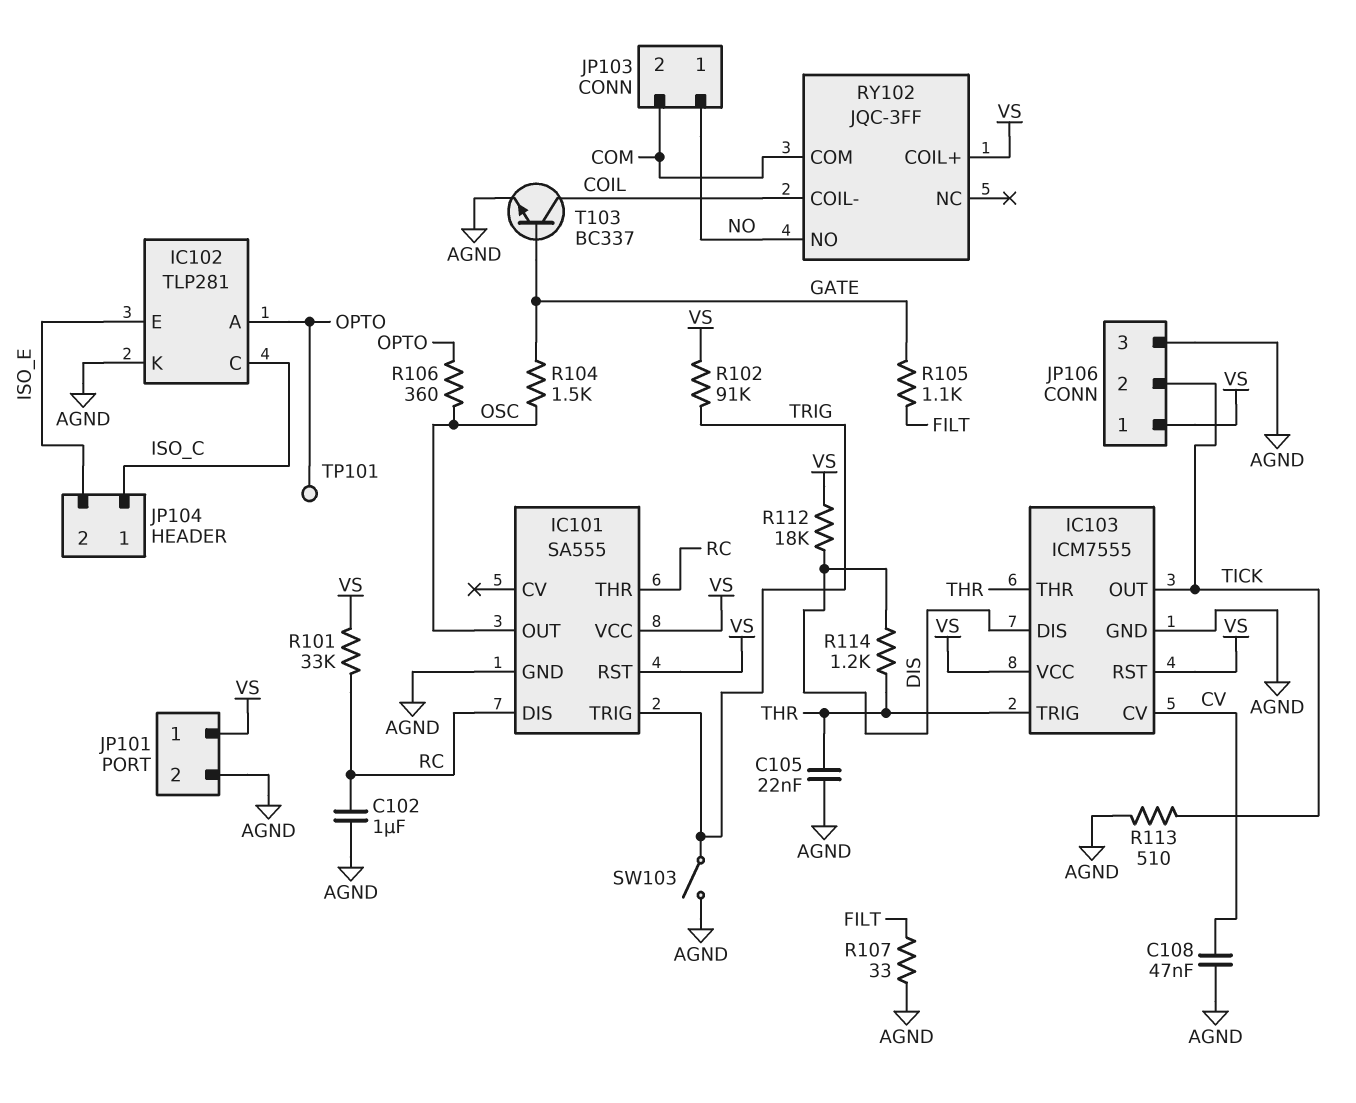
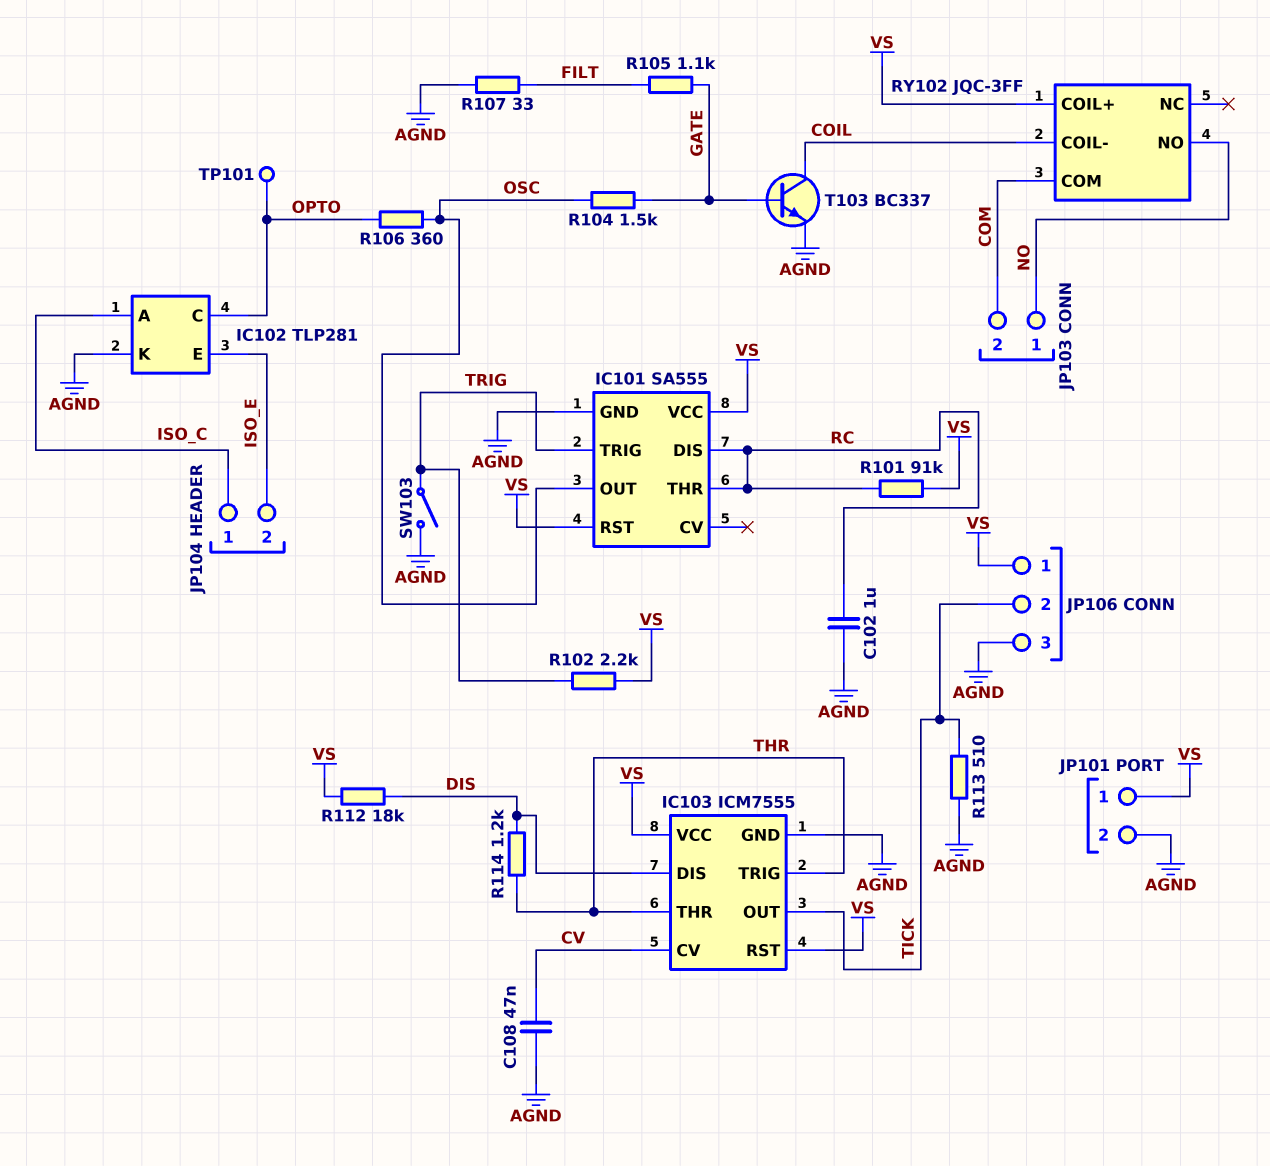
C105: 22nF (AGND, THR) -> none
IC102 pin A: OPTO -> ISO_C
IC102 pin C: ISO_C -> OPTO
R101: 33k (RC, VS) -> 91k (RC, VS)
R102: 91k (TRIG, VS) -> 2.2k (TRIG, VS)

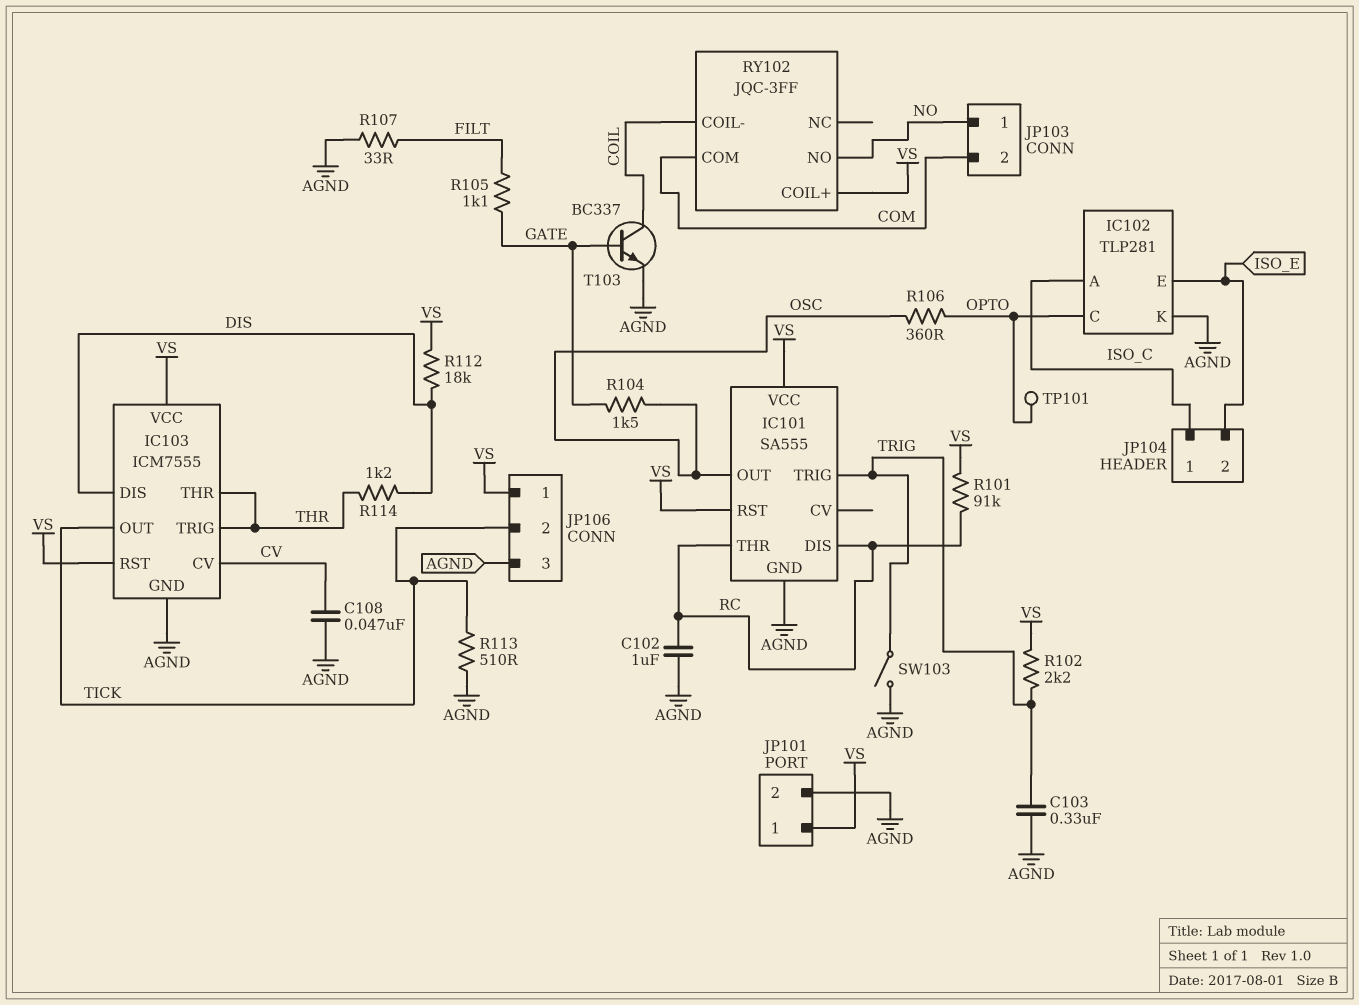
C103: none -> 330nF (AGND, TRIG)

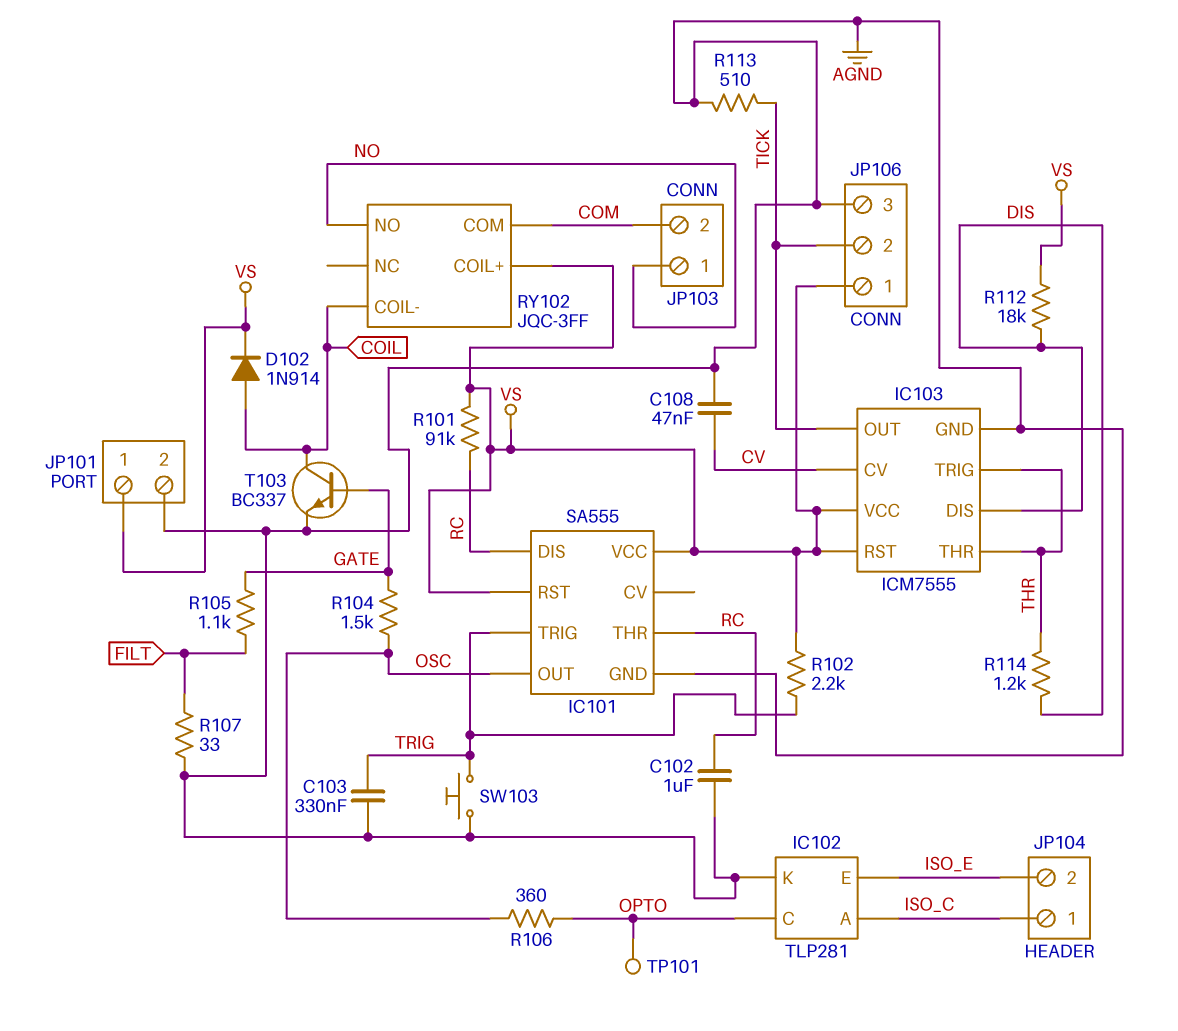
D102: none -> diode 1N914 (A COIL, K VS)
SW103: switch (AGND, TRIG) -> button (AGND, TRIG)

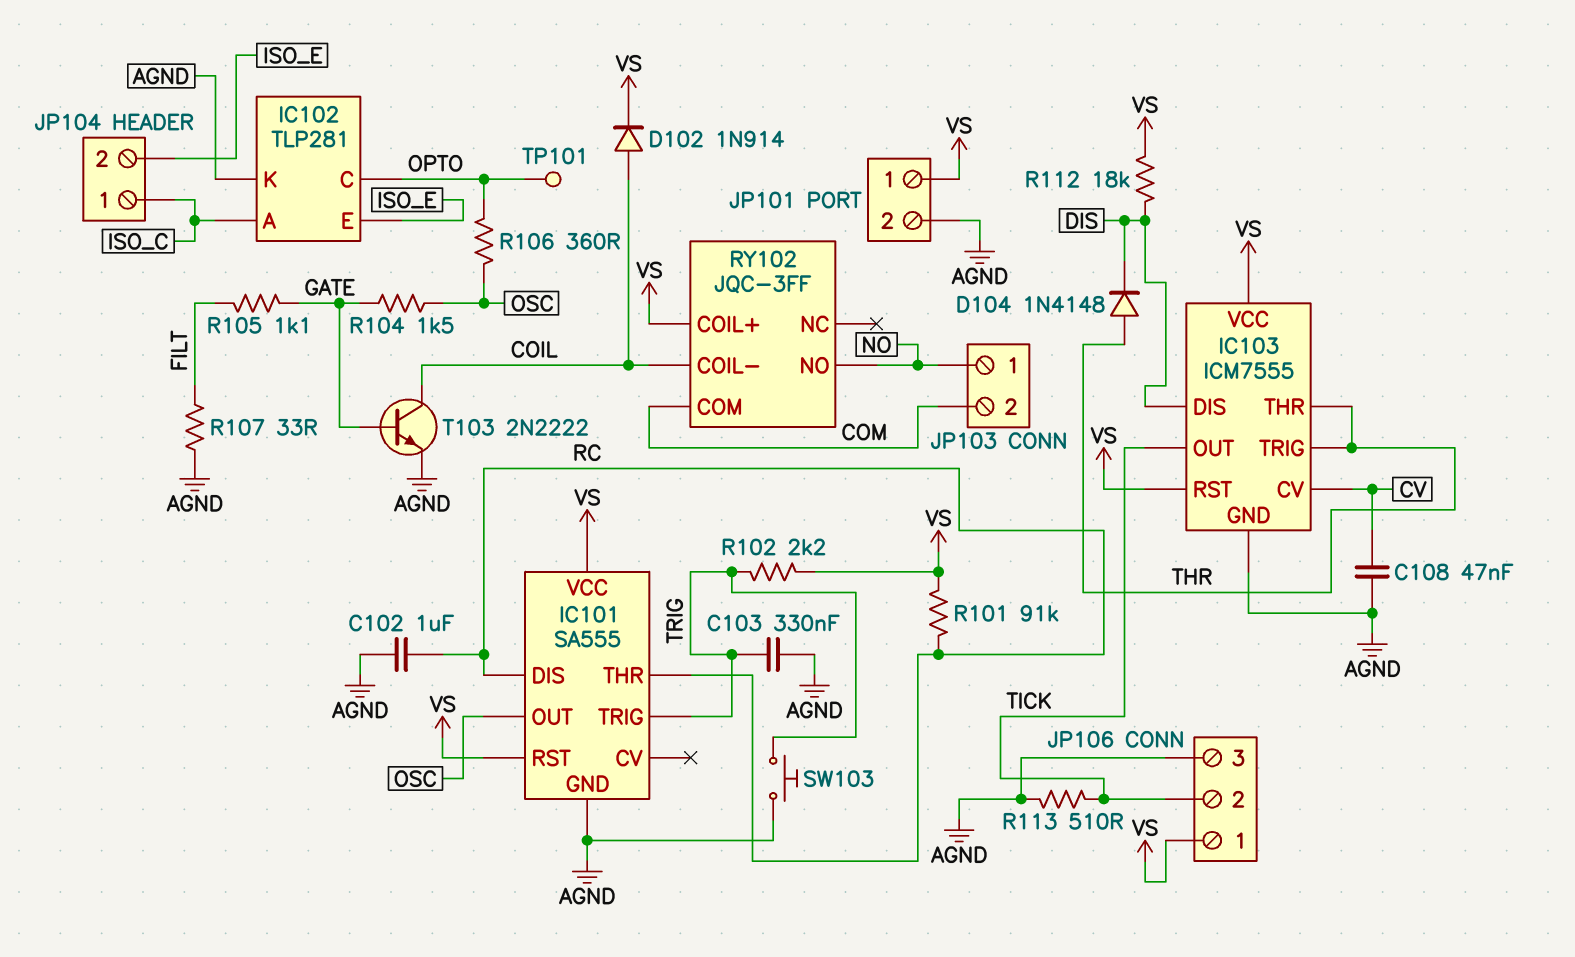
D104: none -> diode 1N4148 (A THR, K DIS)
R114: 1.2k (DIS, THR) -> none
T103: NPN BC337 (B GATE, C COIL, E AGND) -> NPN 2N2222 (B GATE, C COIL, E AGND)

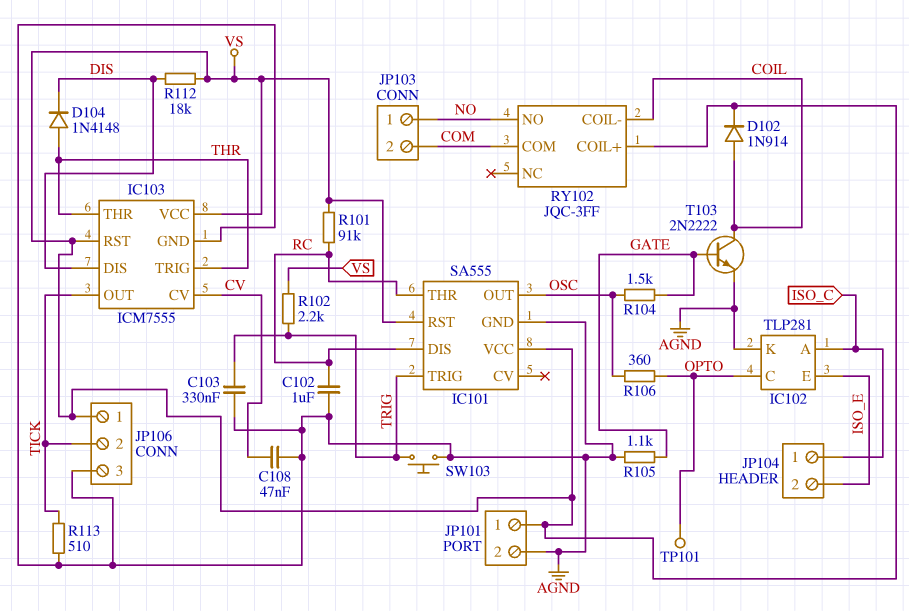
R105: 1.1k (FILT, GATE) -> 1.1k (AGND, GATE)
R107: 33 (AGND, FILT) -> none

